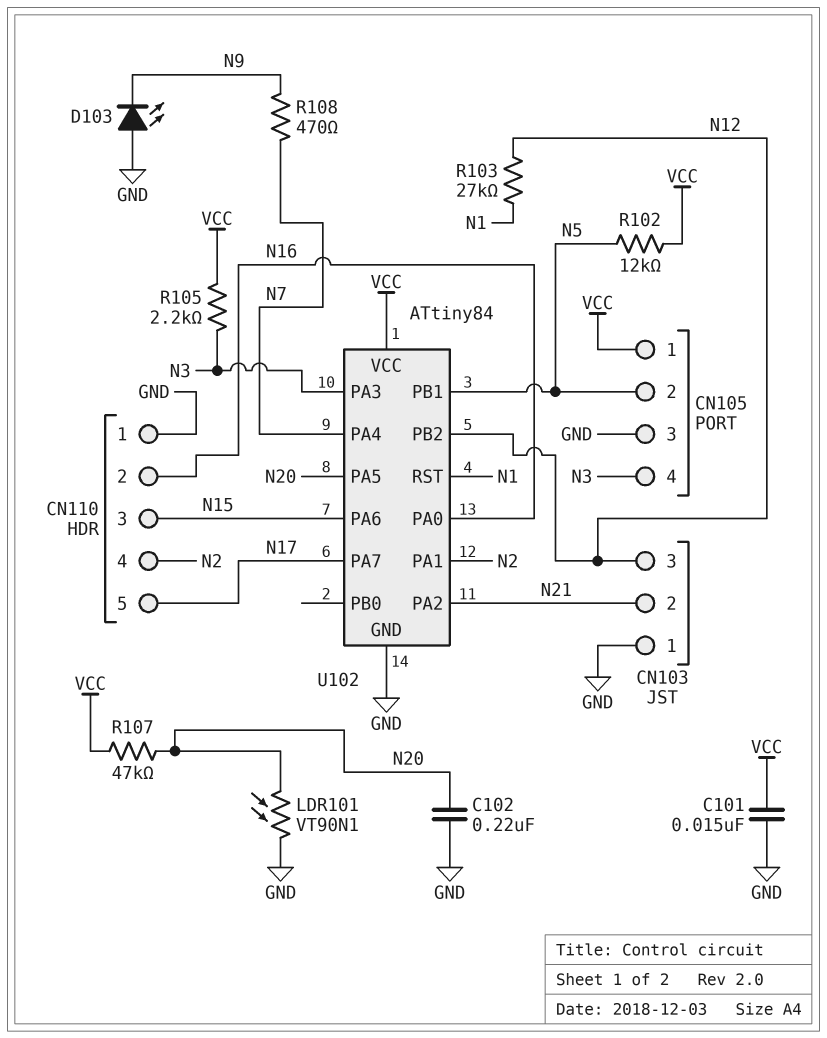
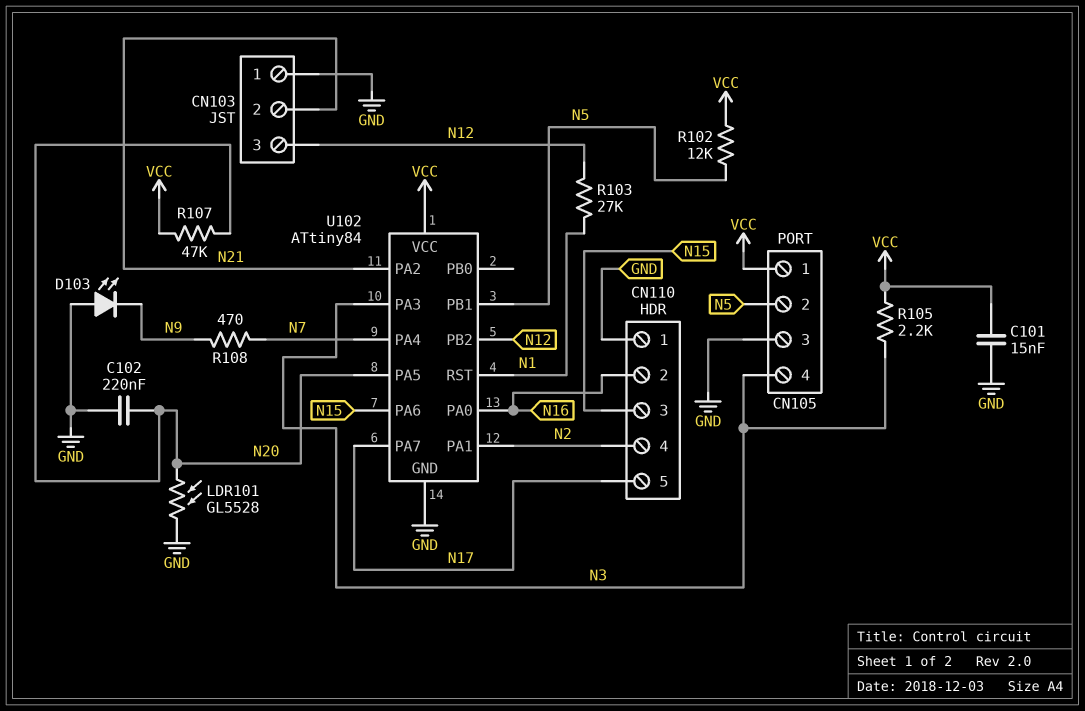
LDR101: VT90N1 (GND, N20) -> GL5528 (GND, N20)

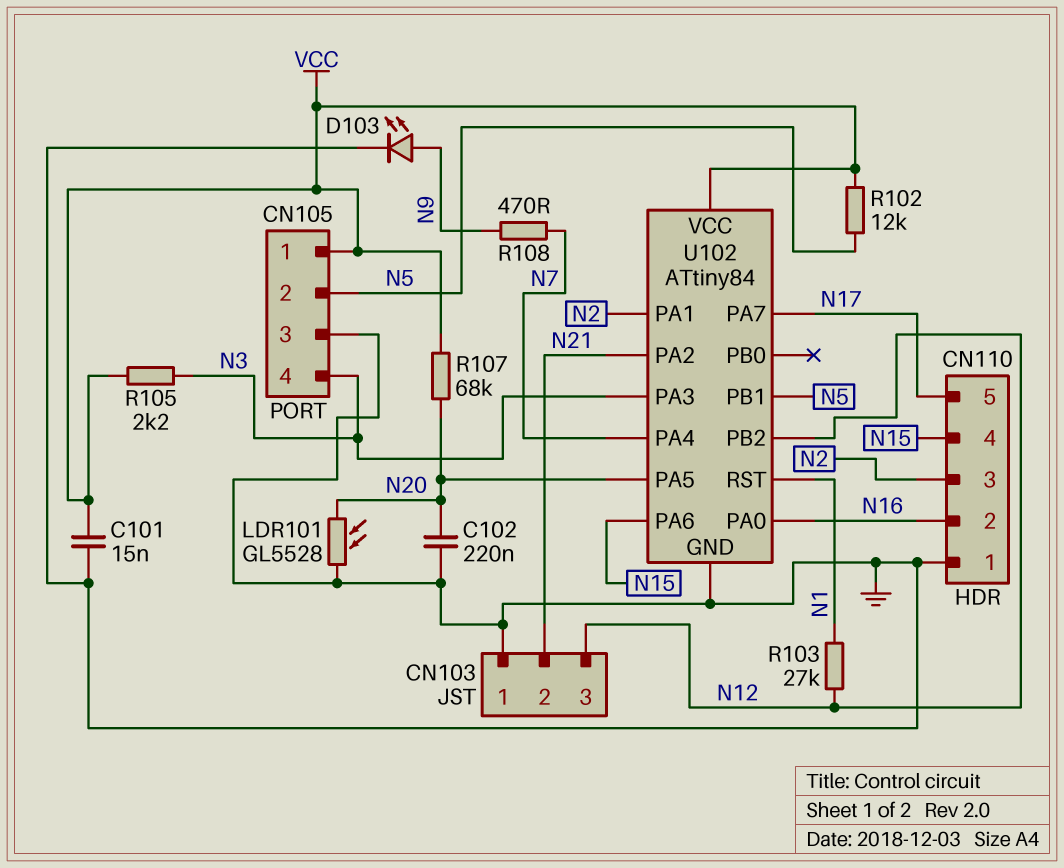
CN110 pin 3: N15 -> N2
CN110 pin 4: N2 -> N15
D103: LED (A GND, K N9) -> LED (A N9, K GND)
R107: 47k (N20, VCC) -> 68k (N20, VCC)

